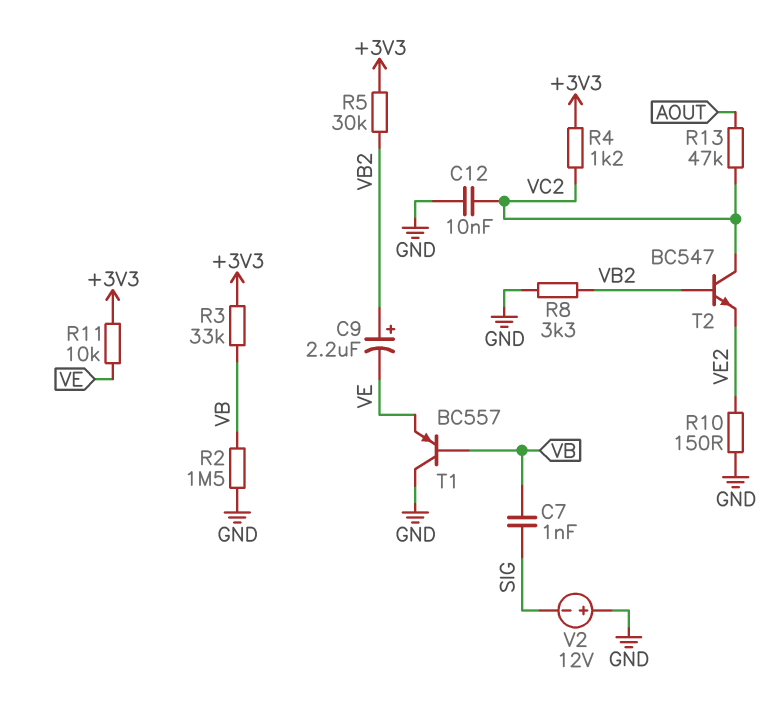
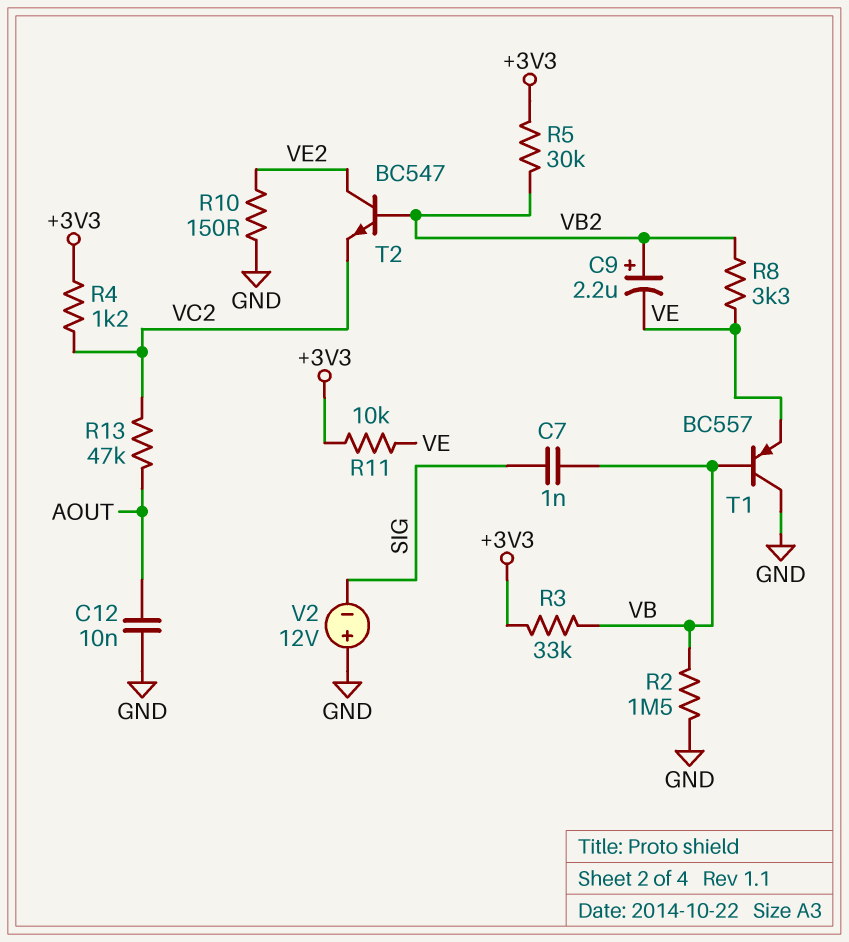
C12: 10nF (GND, VC2) -> 10nF (AOUT, GND)
R8: 3.3k (GND, VB2) -> 3.3k (VB2, VE)
T2: NPN BC547 (B VB2, C VC2, E VE2) -> NPN BC547 (B VB2, C VE2, E VC2)

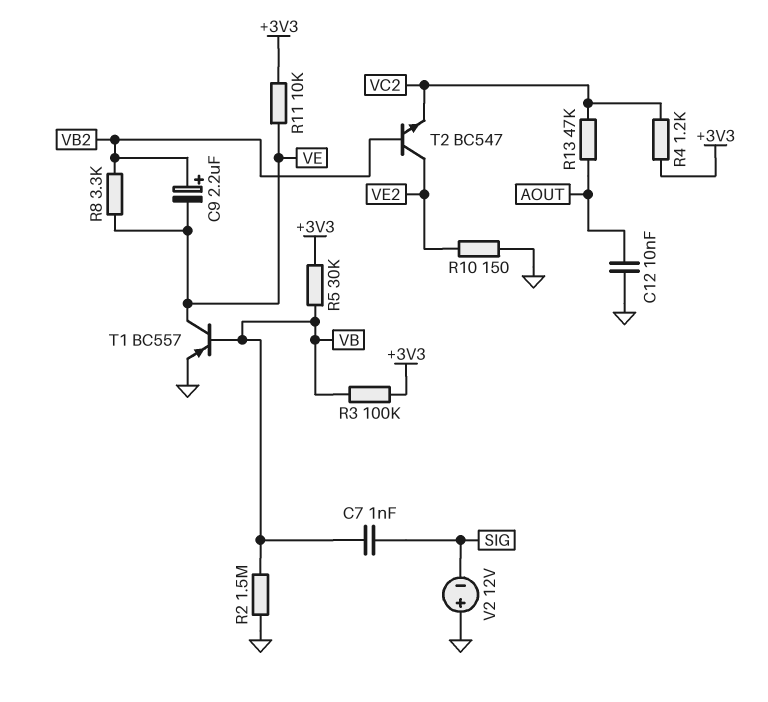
R3: 33k (+3V3, VB) -> 100k (+3V3, VB)
R5: 30k (+3V3, VB2) -> 30k (+3V3, VB)
T1: PNP BC557 (B VB, C GND, E VE) -> PNP BC557 (B VB, C VE, E GND)

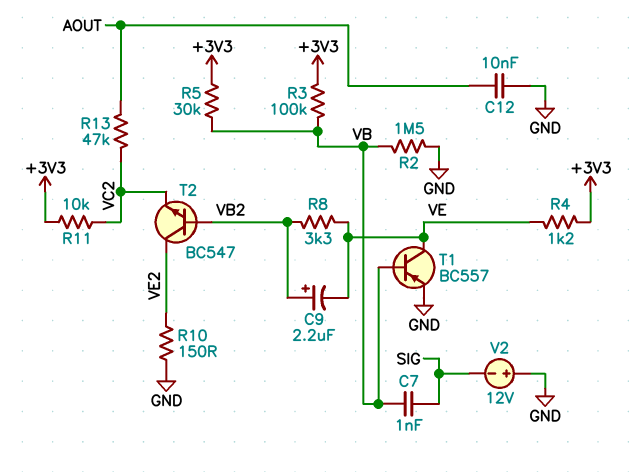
R4: 1.2k (+3V3, VC2) -> 1.2k (+3V3, VE)
R11: 10k (+3V3, VE) -> 10k (+3V3, VC2)

